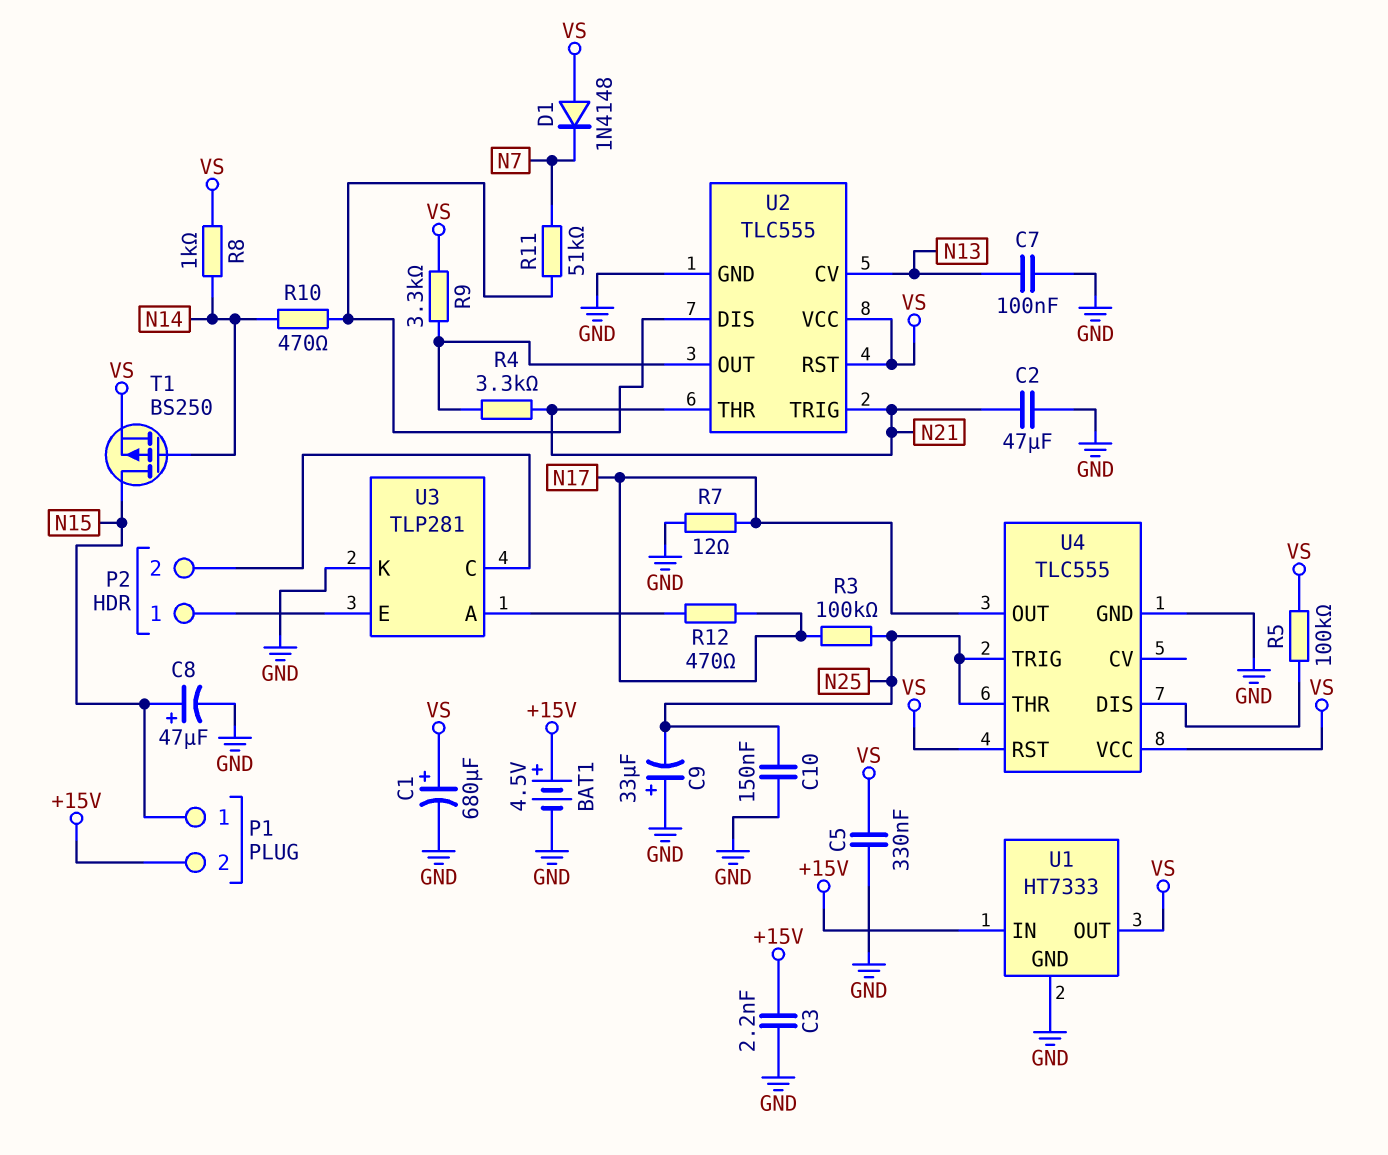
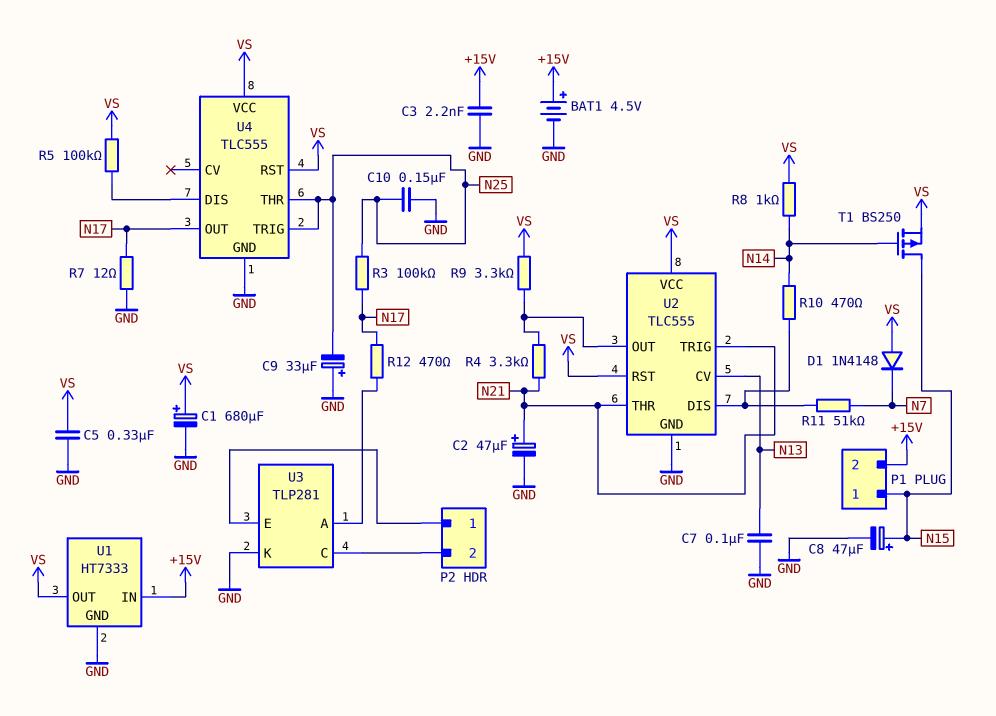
C2: 47uF (GND, N21) -> 47uF (plus N21, minus GND)

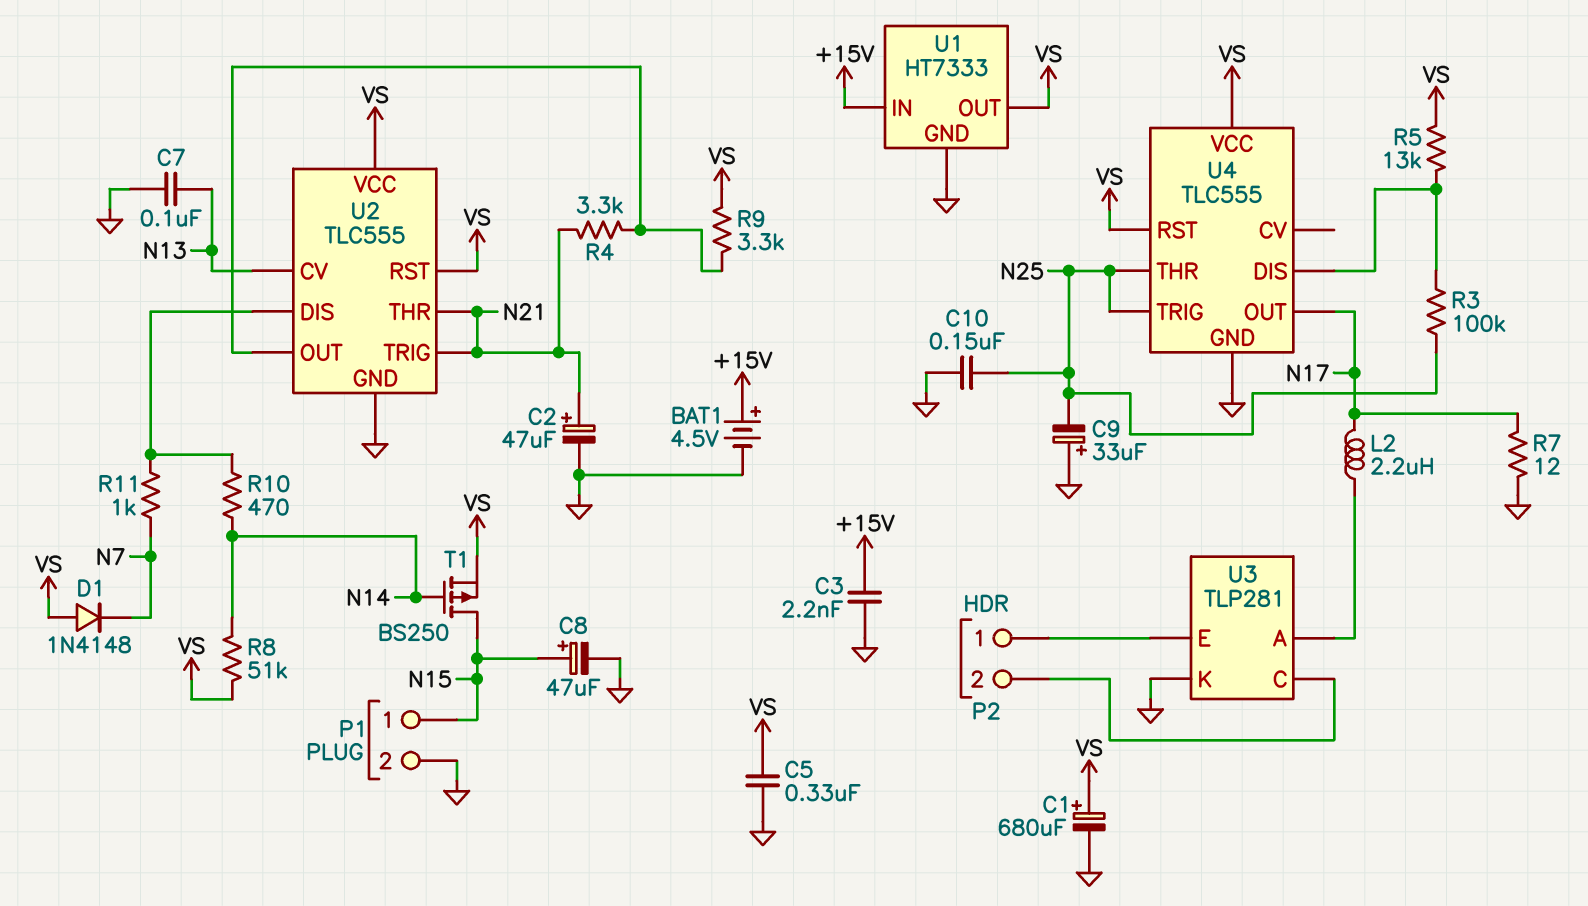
L2: none -> 2.2uH (N17, U3/A)
P1 pin 2: +15V -> GND
R3: 100k (N17, N25) -> 100k (N25, U4/DIS)
R5: 100k (U4/DIS, VS) -> 13k (U4/DIS, VS)
R8: 1k (N14, VS) -> 51k (N14, VS)
R11: 51k (N7, U2/DIS) -> 1k (N7, U2/DIS)
R12: 470 (N17, U3/A) -> none

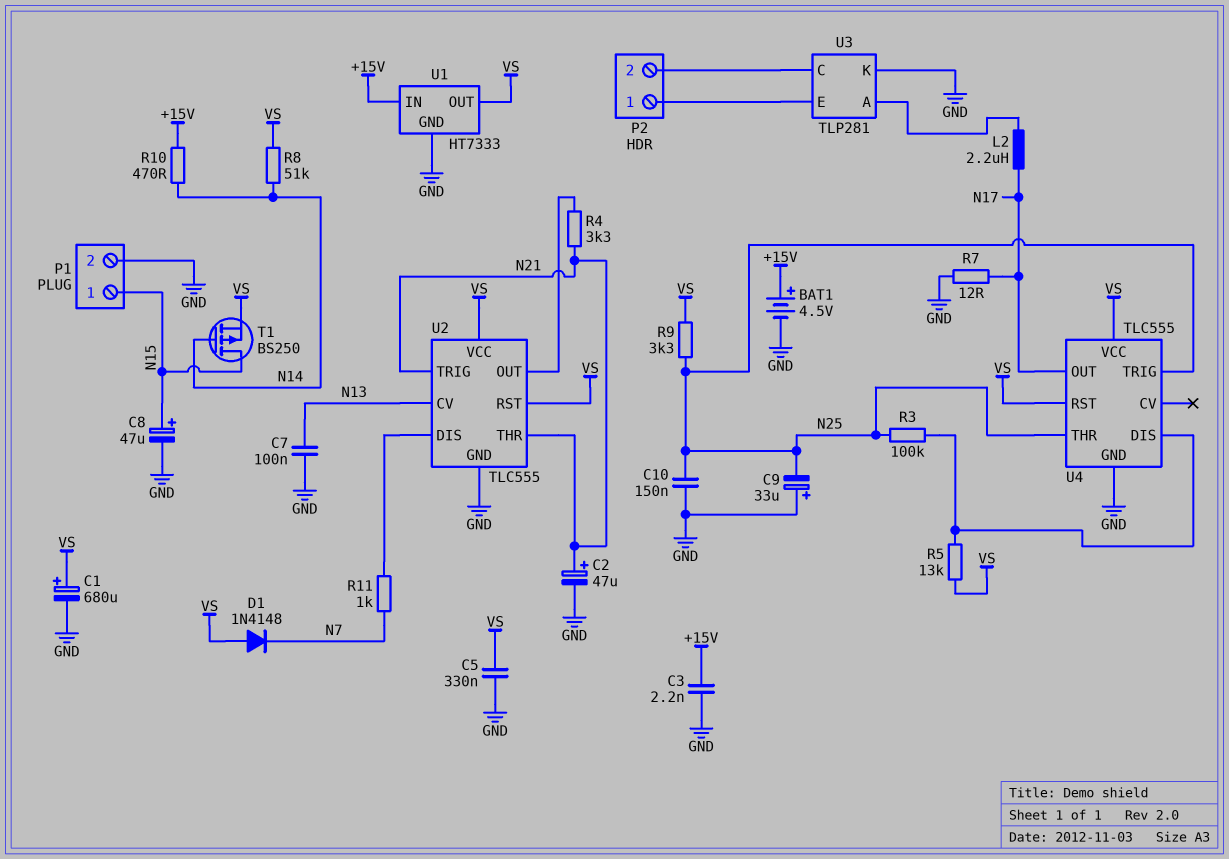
R9: 3.3k (U2/OUT, VS) -> 3.3k (N25, VS)
R10: 470 (N14, U2/DIS) -> 470 (+15V, N14)

